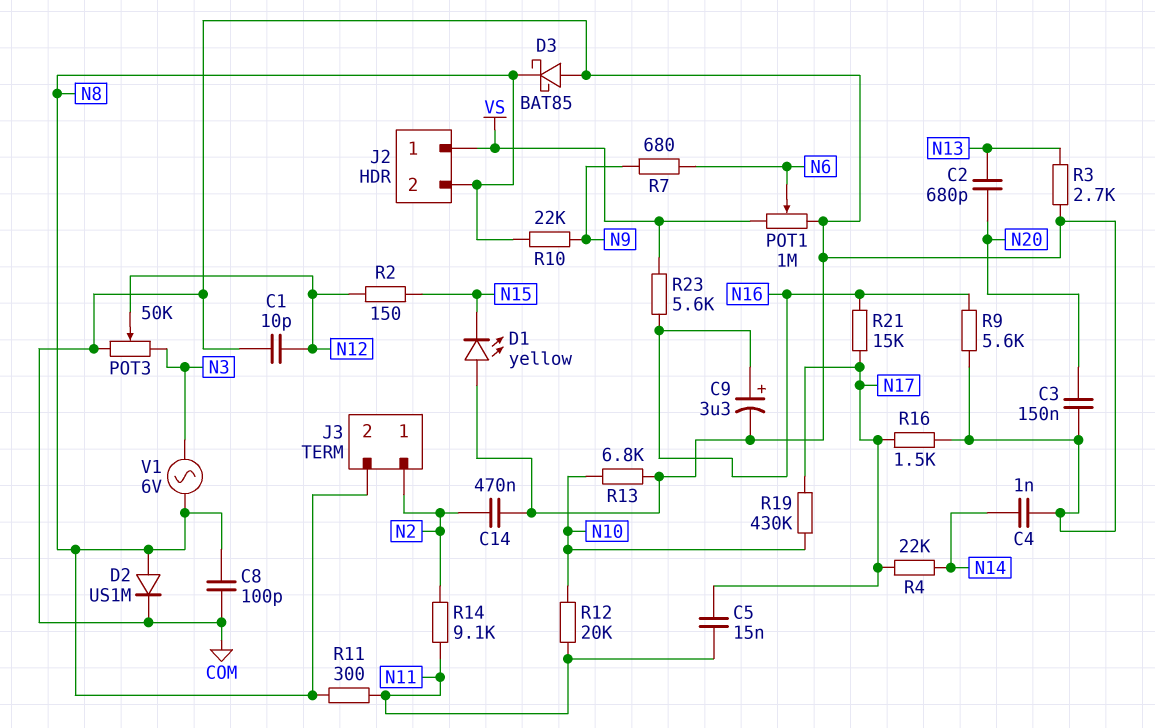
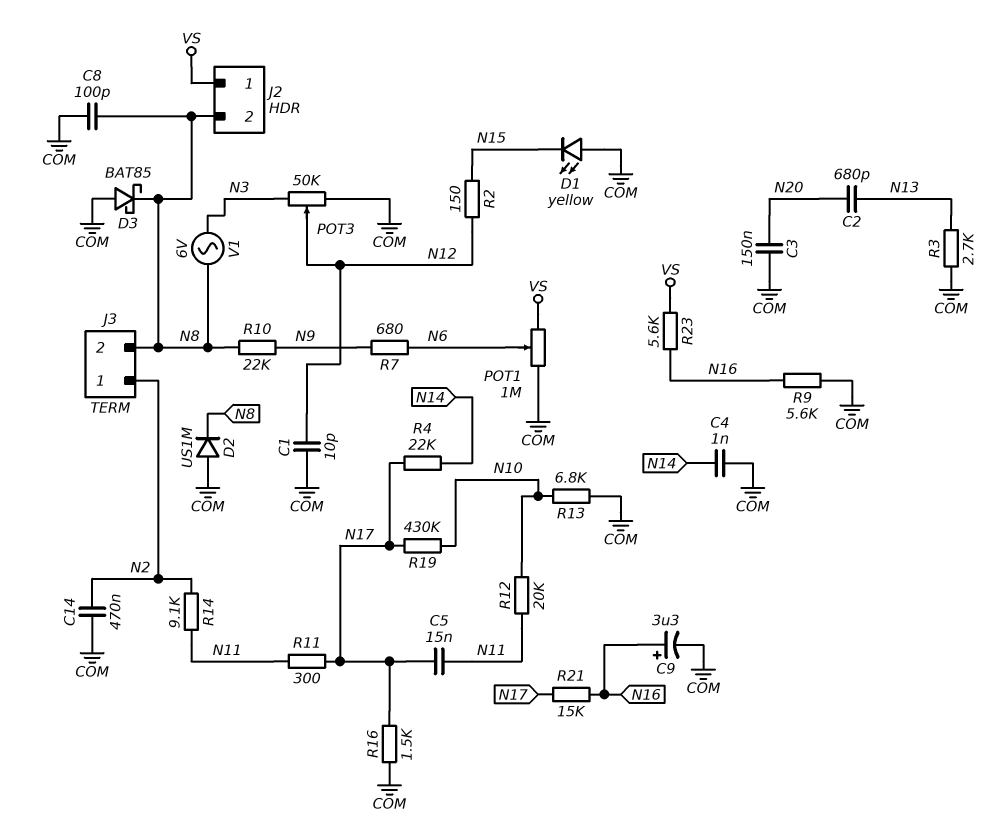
D2: diode US1M (A N8, K COM) -> diode US1M (A COM, K N8)
R11: 300 (N8, N11) -> 300 (N11, N17)

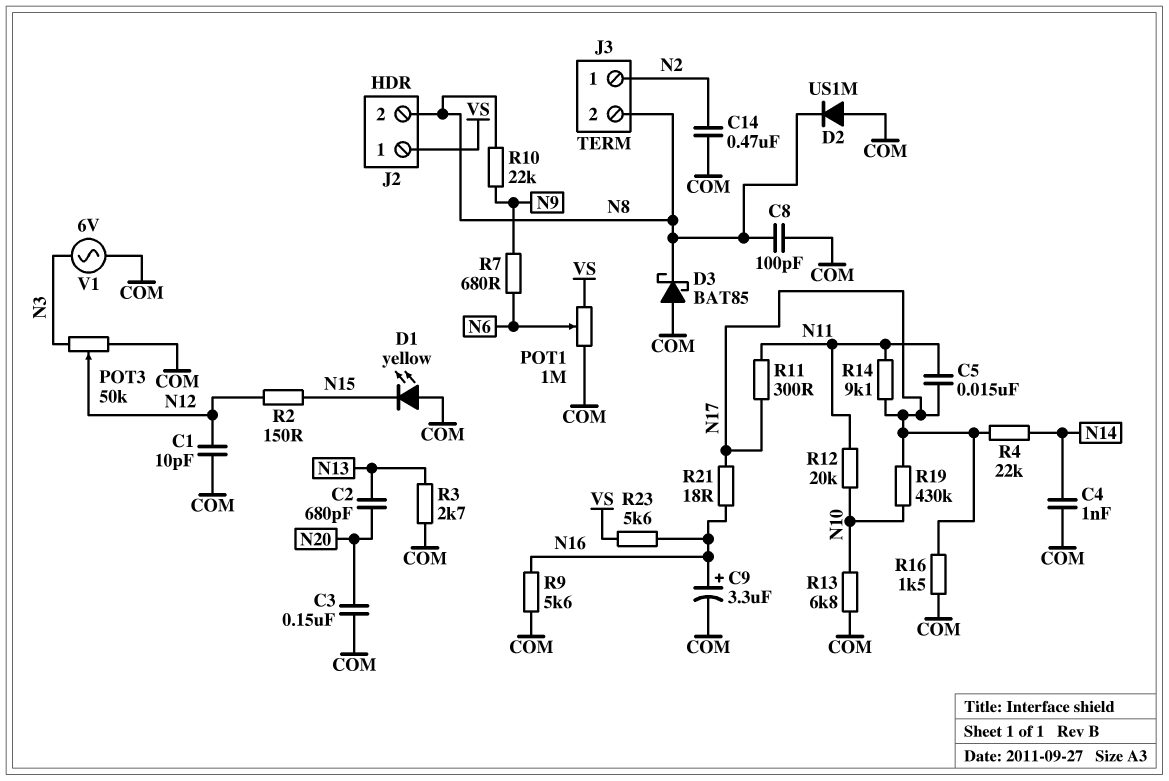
R14: 9.1k (N2, N11) -> 9.1k (N11, N17)
R21: 15k (N16, N17) -> 18 (N16, N17)
V1: AC 6V (N3, N8) -> AC 6V (COM, N3)

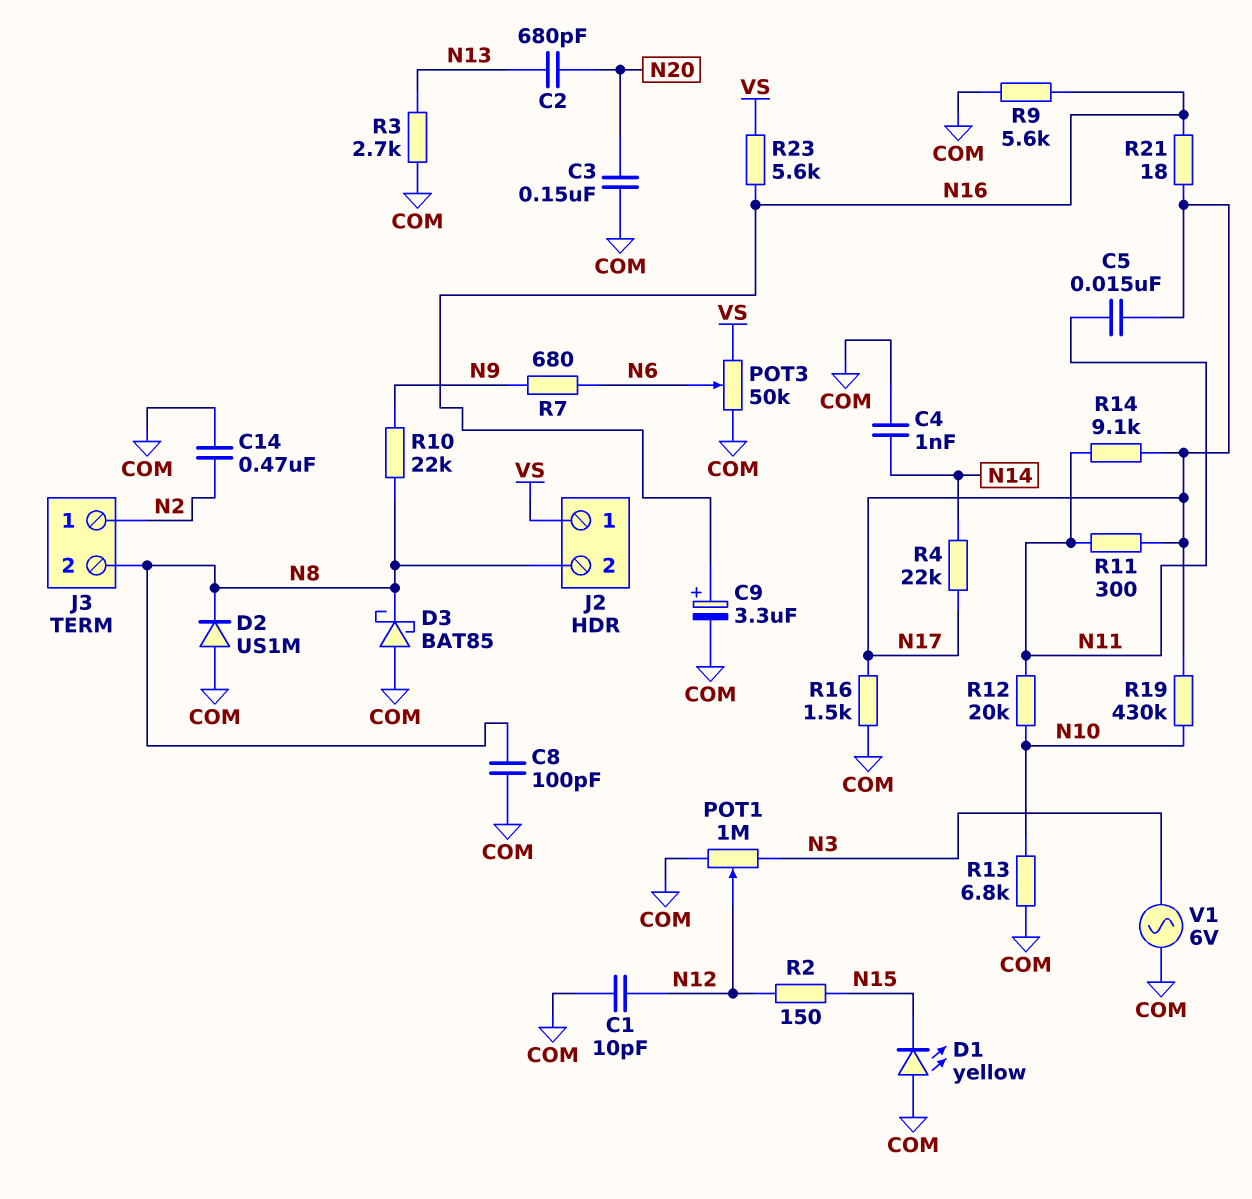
POT1: 1M (COM, VS, wiper N6) -> 1M (COM, N3, wiper N12)
POT3: 50k (COM, N3, wiper N12) -> 50k (COM, VS, wiper N6)

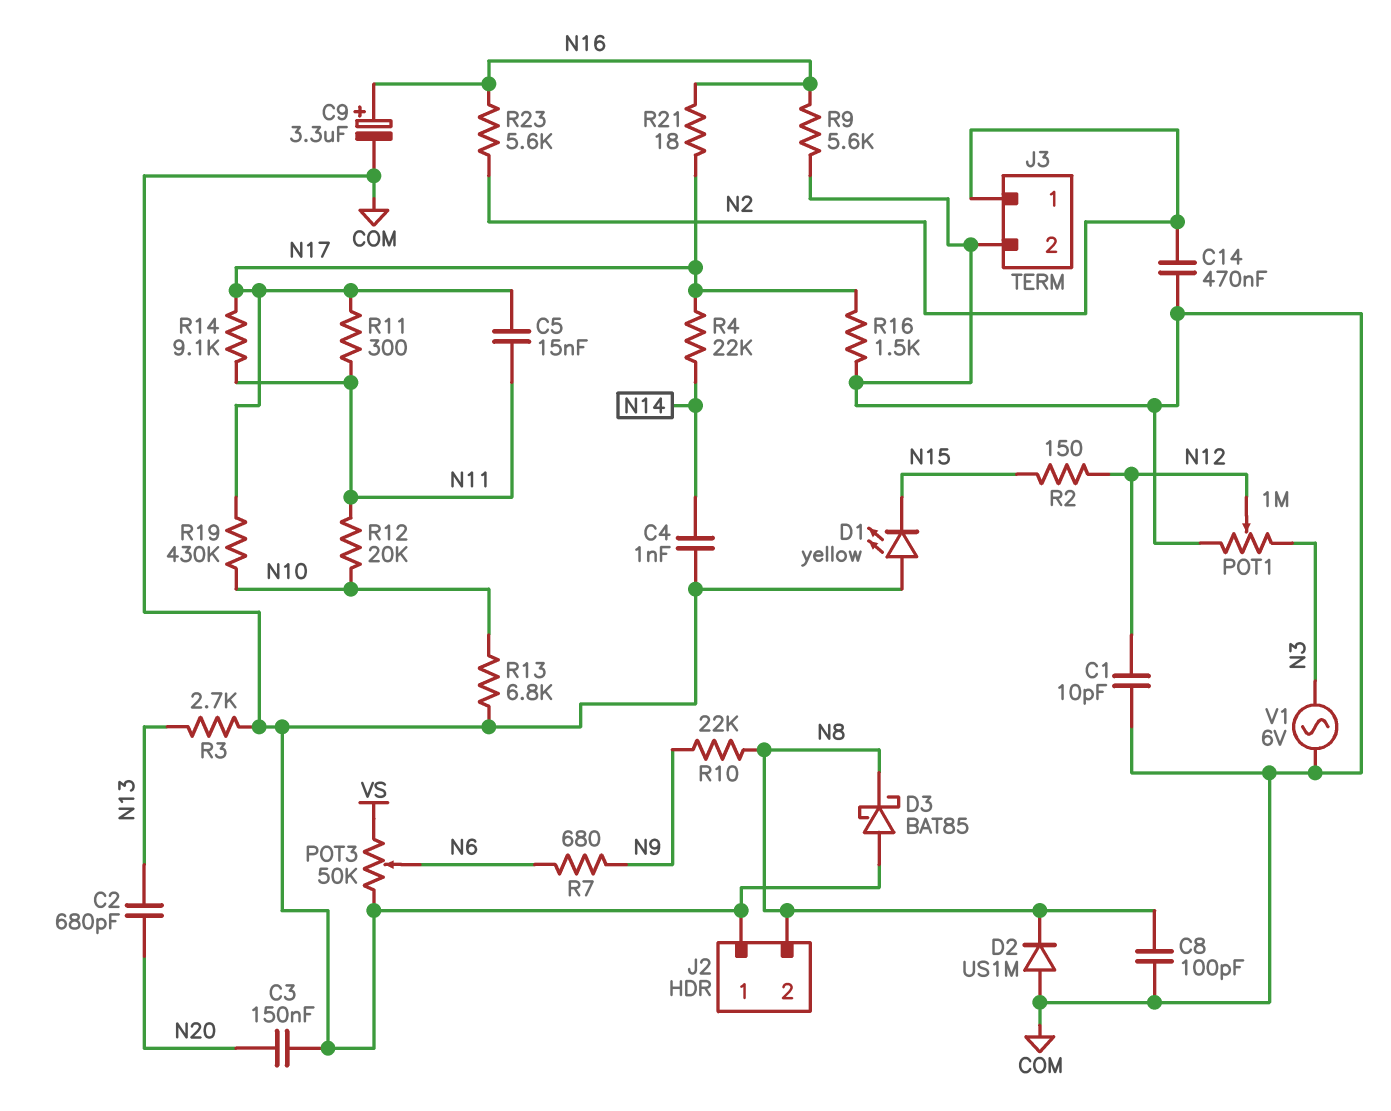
J2 pin 1: VS -> COM
J3 pin 2: N8 -> COM
R23: 5.6k (N16, VS) -> 5.6k (N2, N16)

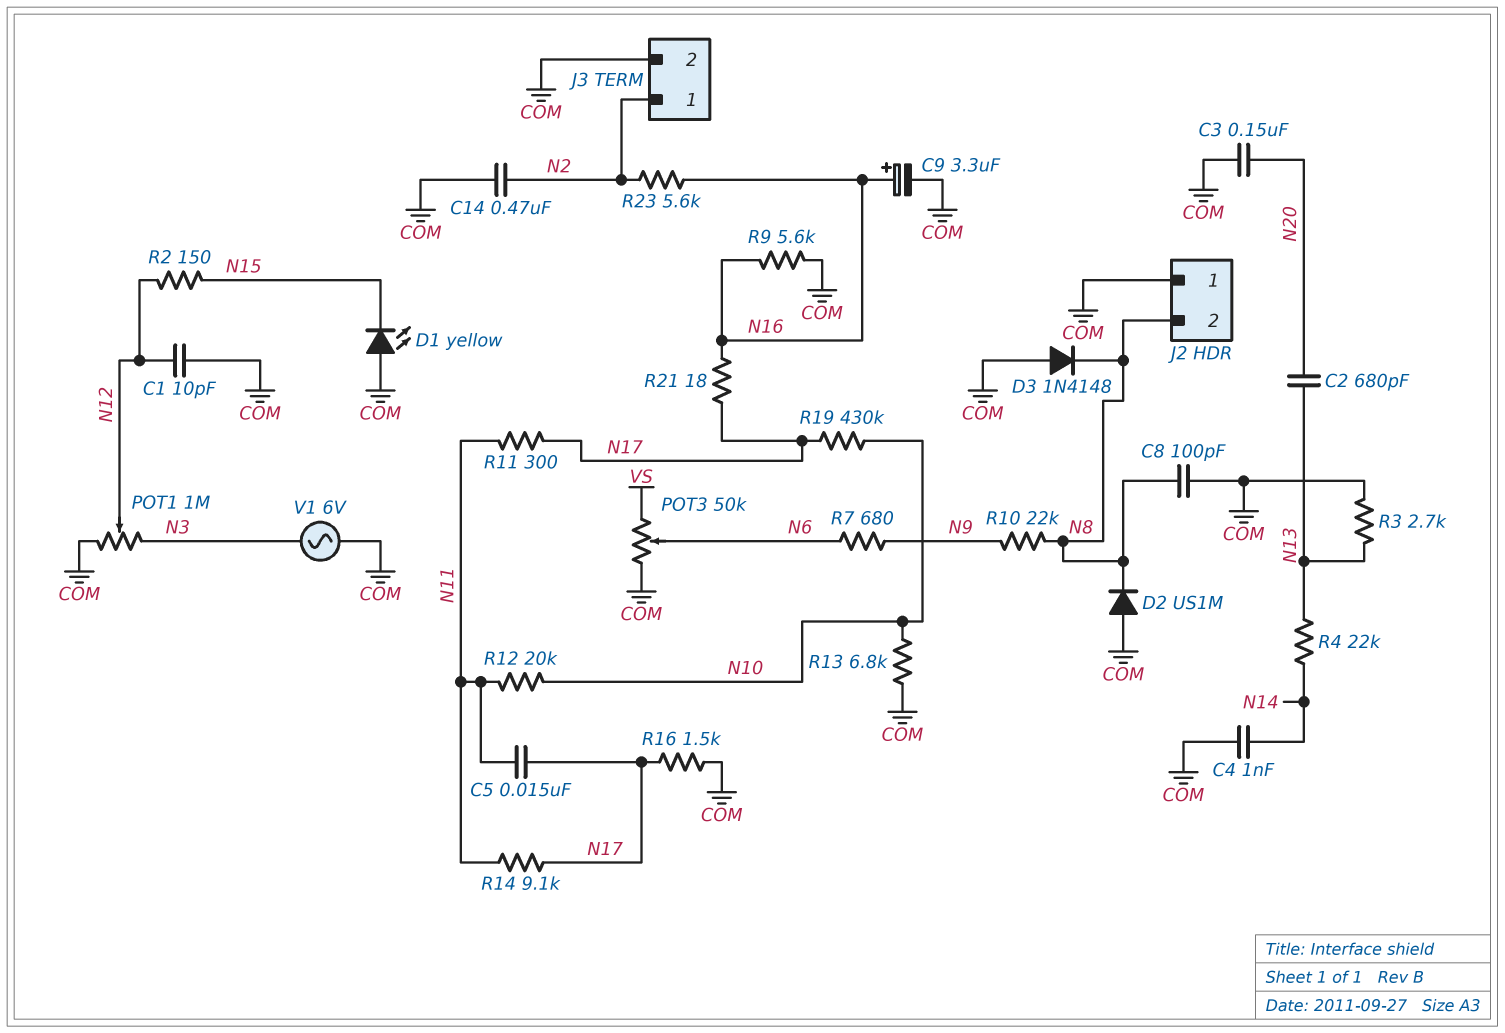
D3: schottky BAT85 (A COM, K N8) -> diode 1N4148 (A COM, K N8)
R4: 22k (N14, N17) -> 22k (N13, N14)

